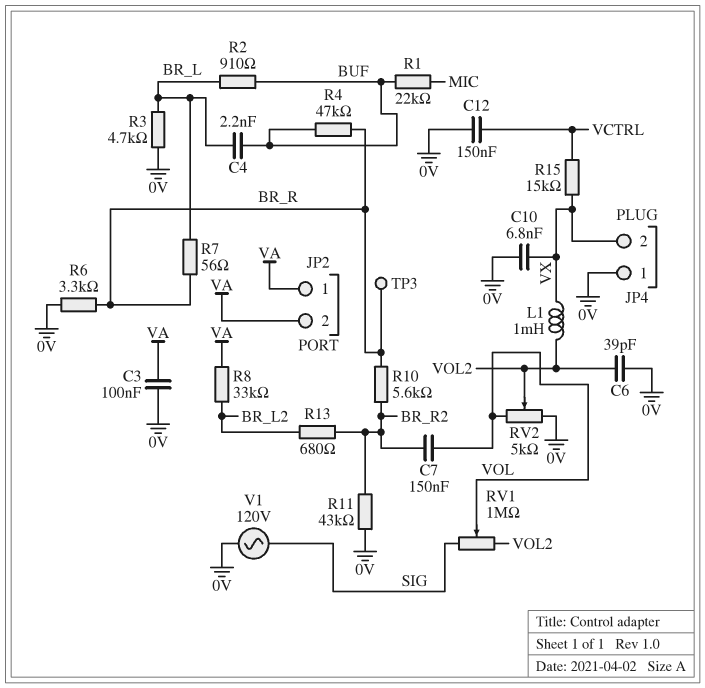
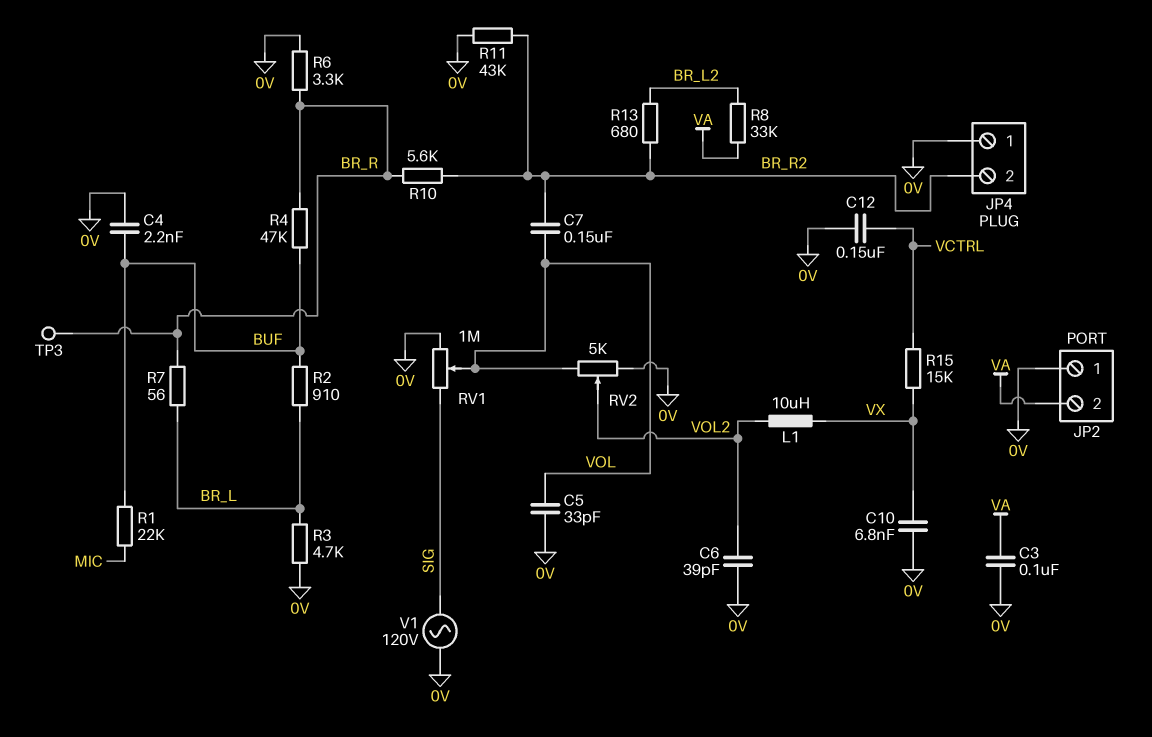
C4: 2.2nF (BR_L, BUF) -> 2.2nF (0V, BUF)
C5: none -> 33pF (0V, VOL)
JP2 pin 1: VA -> 0V
JP4 pin 2: VX -> BR_R2
L1: 1mH (VOL2, VX) -> 10uH (VOL2, VX)
RV1: 1M (SIG, VOL2, wiper VOL) -> 1M (0V, SIG, wiper VOL)

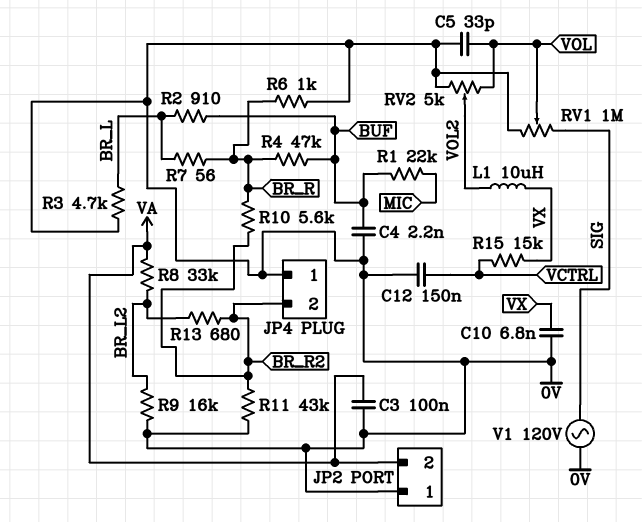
C6: 39pF (0V, VOL2) -> none
C7: 150nF (BR_R2, VOL) -> none
R6: 3.3k (0V, BR_R) -> 1k (0V, BR_R)
R9: none -> 16k (0V, BR_L2)
TP3: test point (BR_R) -> none

